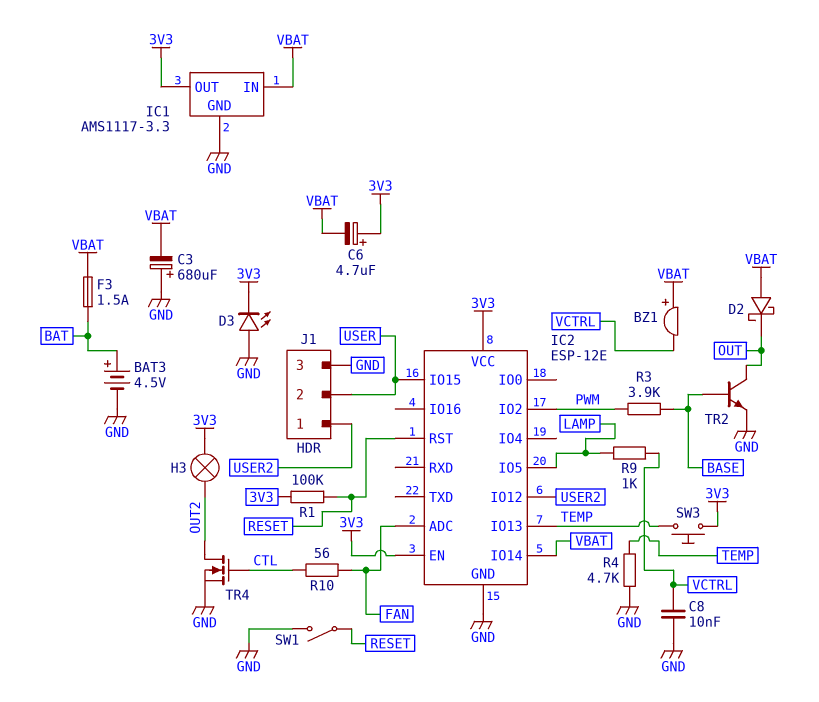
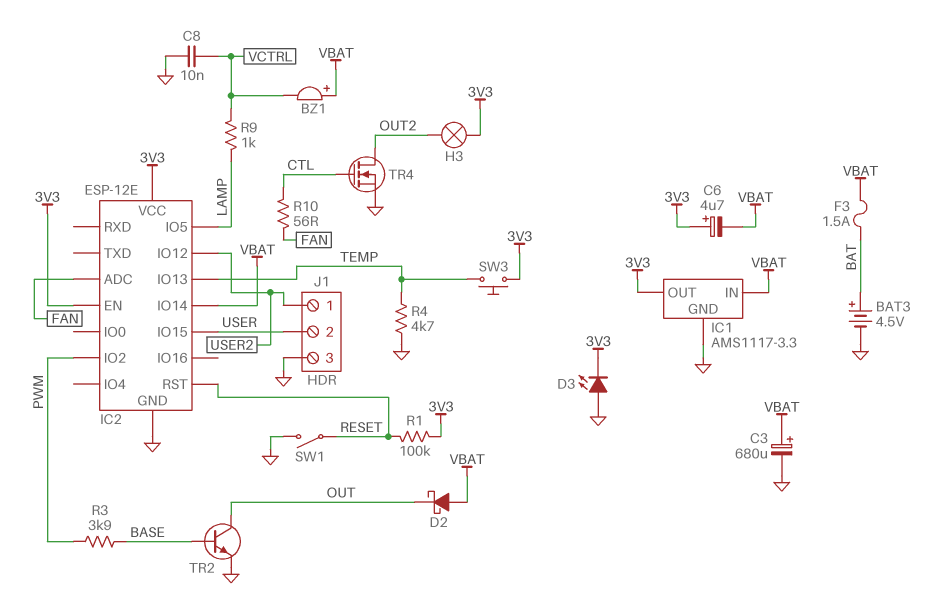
C3: 680uF (plus GND, minus VBAT) -> 680uF (plus VBAT, minus GND)

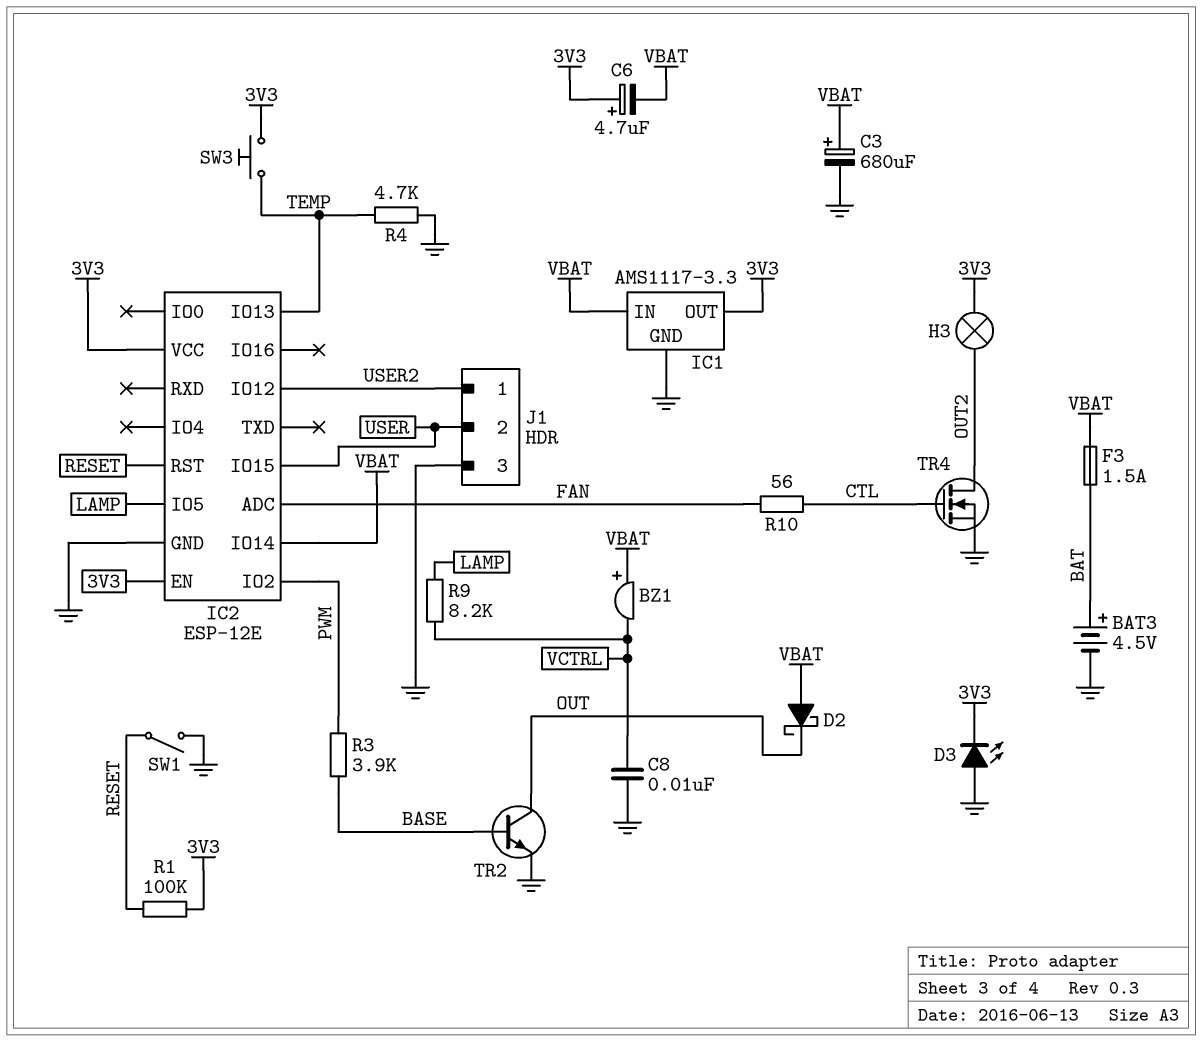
R9: 1k (LAMP, VCTRL) -> 8.2k (LAMP, VCTRL)

